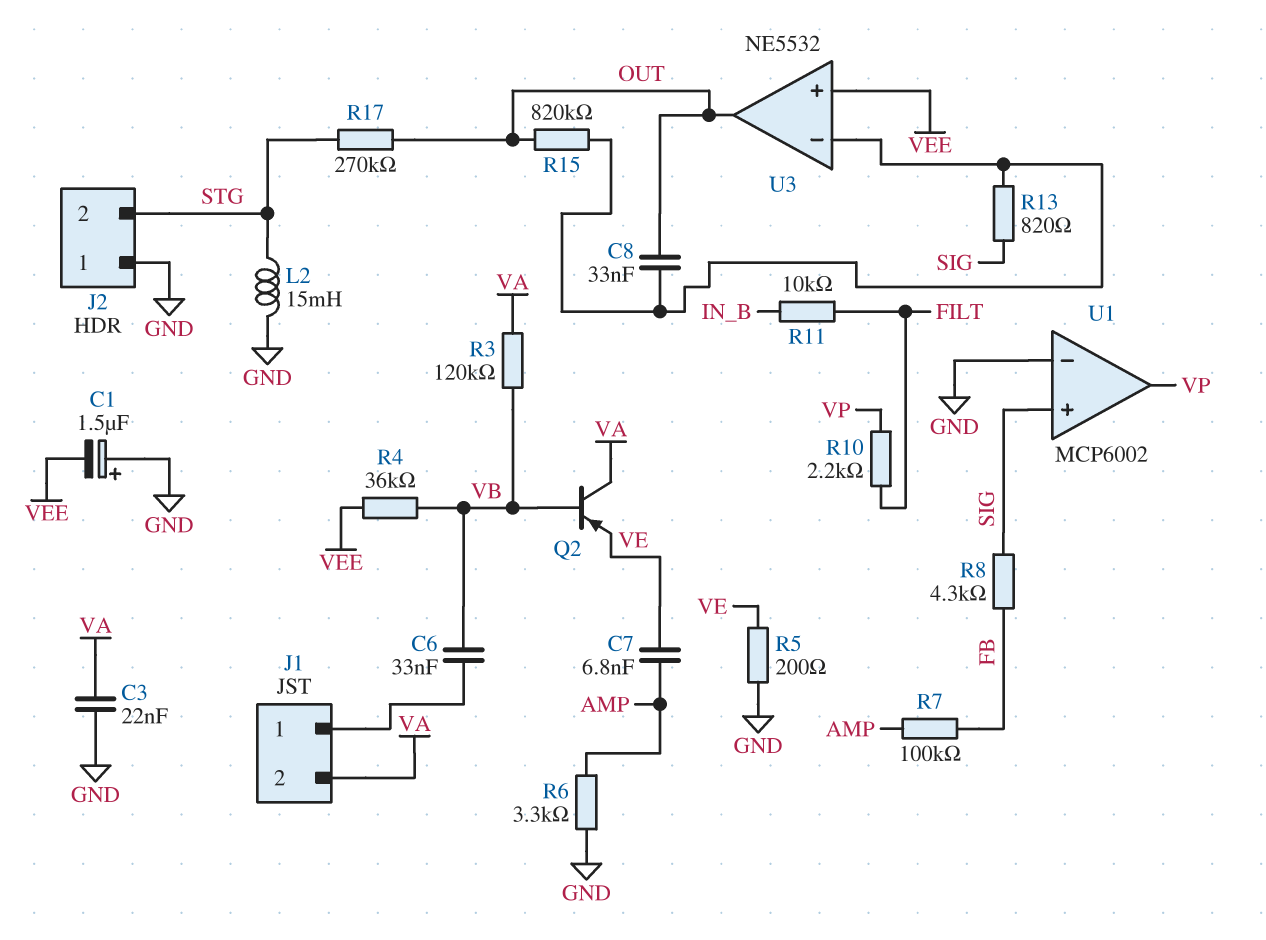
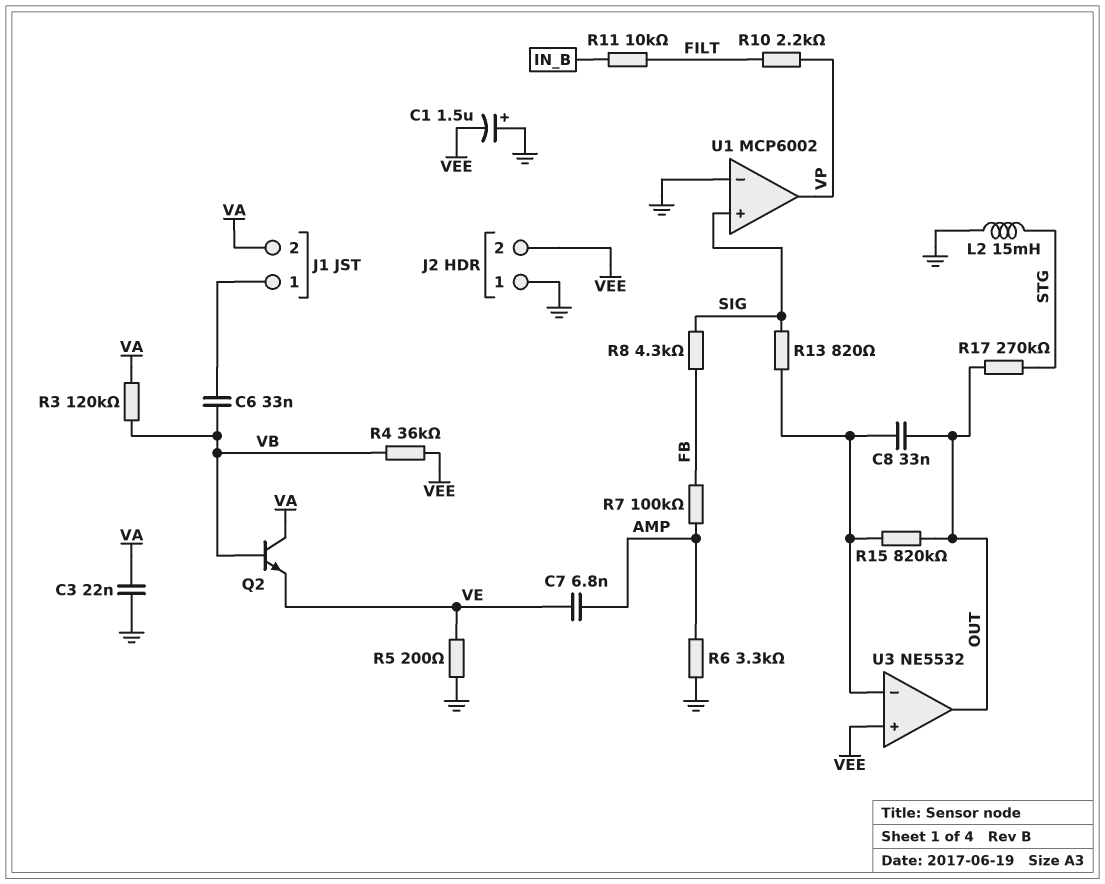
J2 pin 2: STG -> VEE
Q2: PNP (B VB, C VA, E VE) -> NPN (B VB, C VA, E VE)

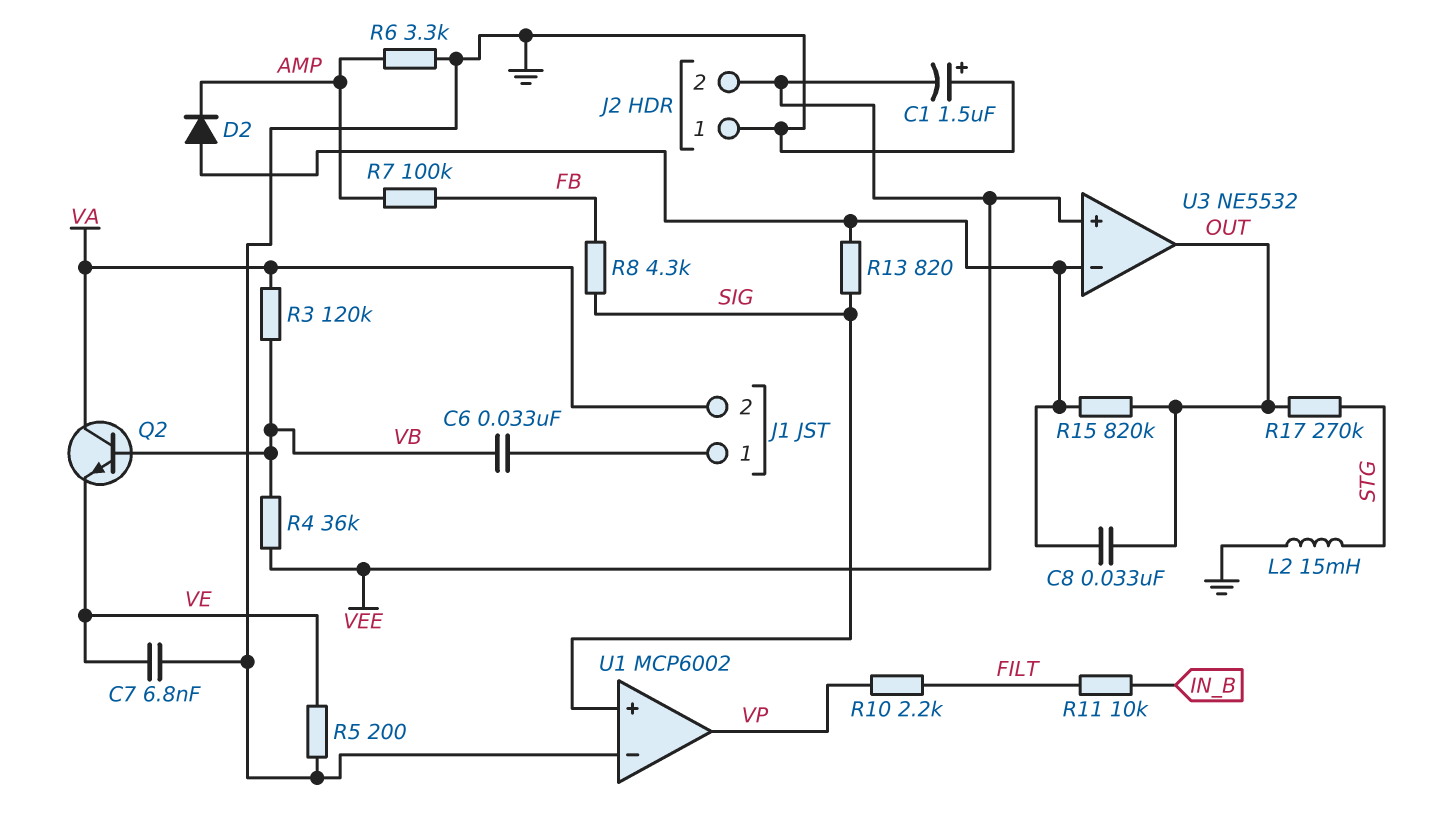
C3: 22nF (GND, VA) -> none
C7: 6.8nF (AMP, VE) -> 6.8nF (GND, VE)
D2: none -> diode (A U3/in-, K AMP)

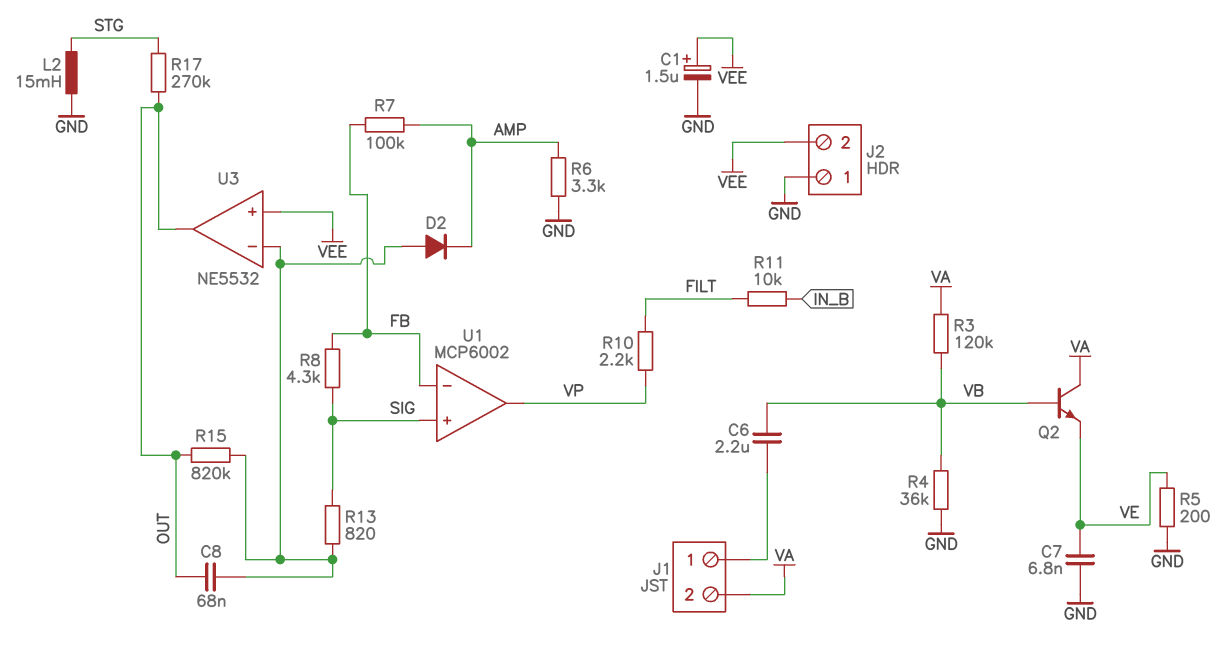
C1: 1.5uF (plus GND, minus VEE) -> 1.5uF (plus VEE, minus GND)
C6: 33nF (J1/1, VB) -> 2.2uF (J1/1, VB)
C8: 33nF (OUT, U3/in-) -> 68nF (OUT, U3/in-)
R4: 36k (VB, VEE) -> 36k (GND, VB)
U1 pin in-: GND -> FB

